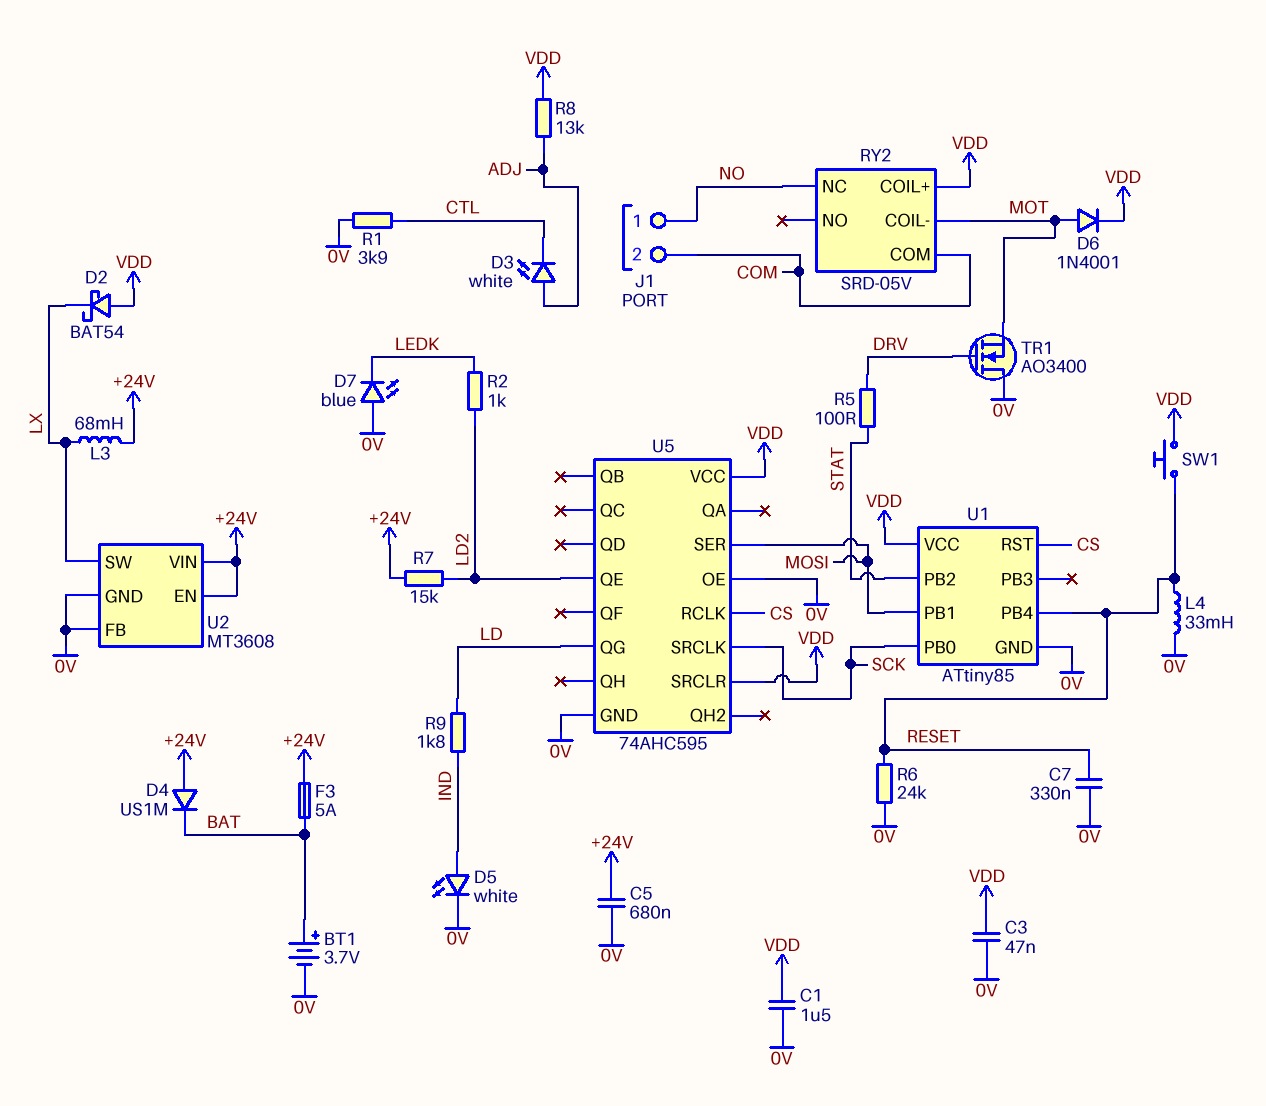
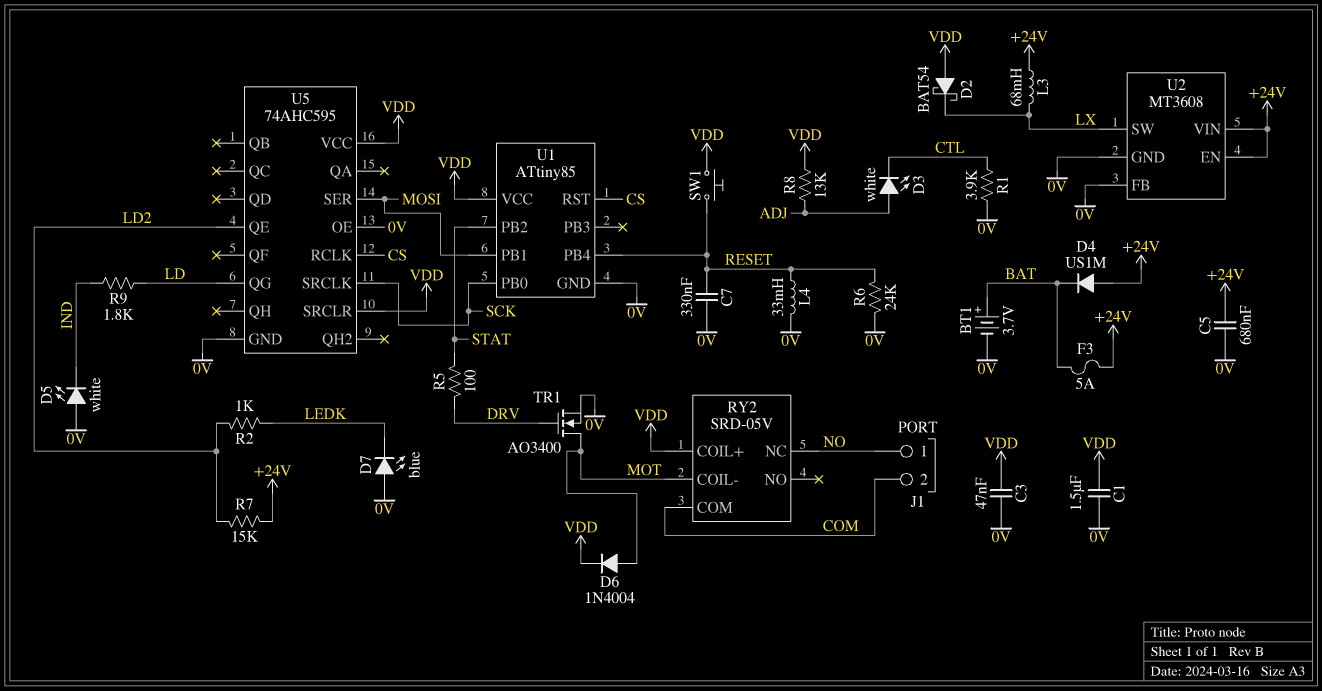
D5: LED white (A IND, K 0V) -> LED white (A 0V, K IND)
D6: diode 1N4001 (A MOT, K VDD) -> diode 1N4004 (A MOT, K VDD)
TR1: NMOS AO3400 (G DRV, D 0V, S MOT) -> NMOS AO3400 (G DRV, D MOT, S 0V)

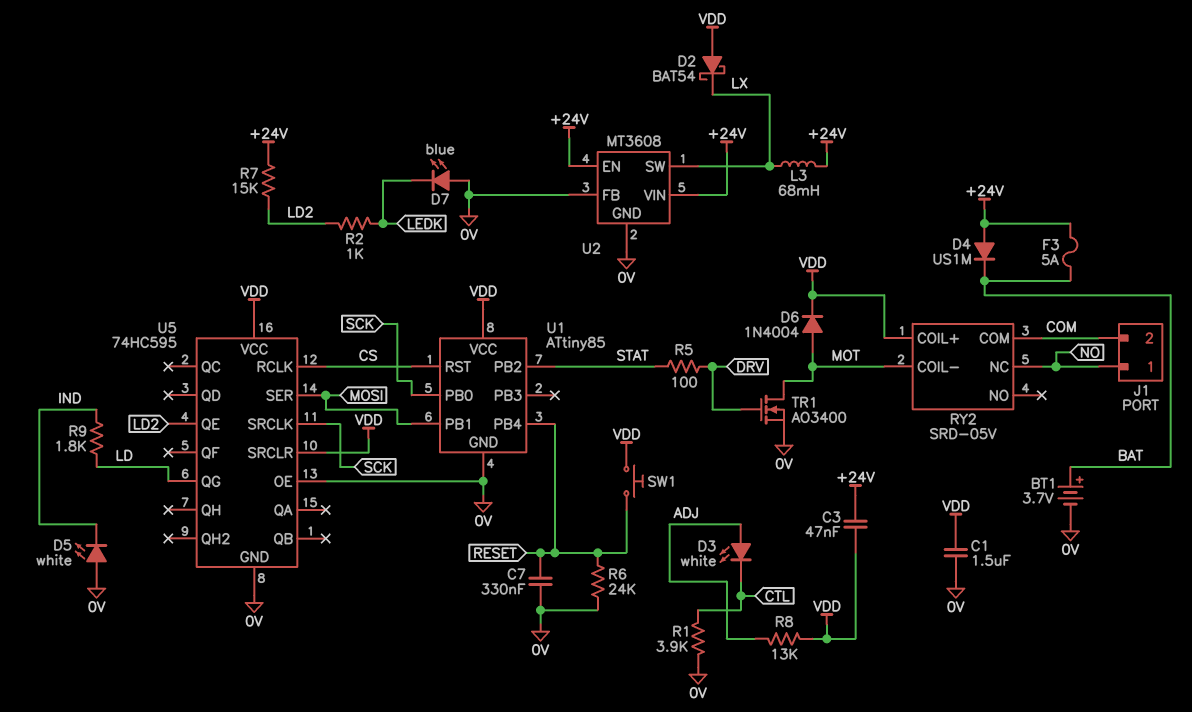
C3: 47nF (0V, VDD) -> 47nF (+24V, VDD)
C5: 680nF (+24V, 0V) -> none
L4: 33mH (0V, RESET) -> none
U5: 74AHC595 -> 74HC595

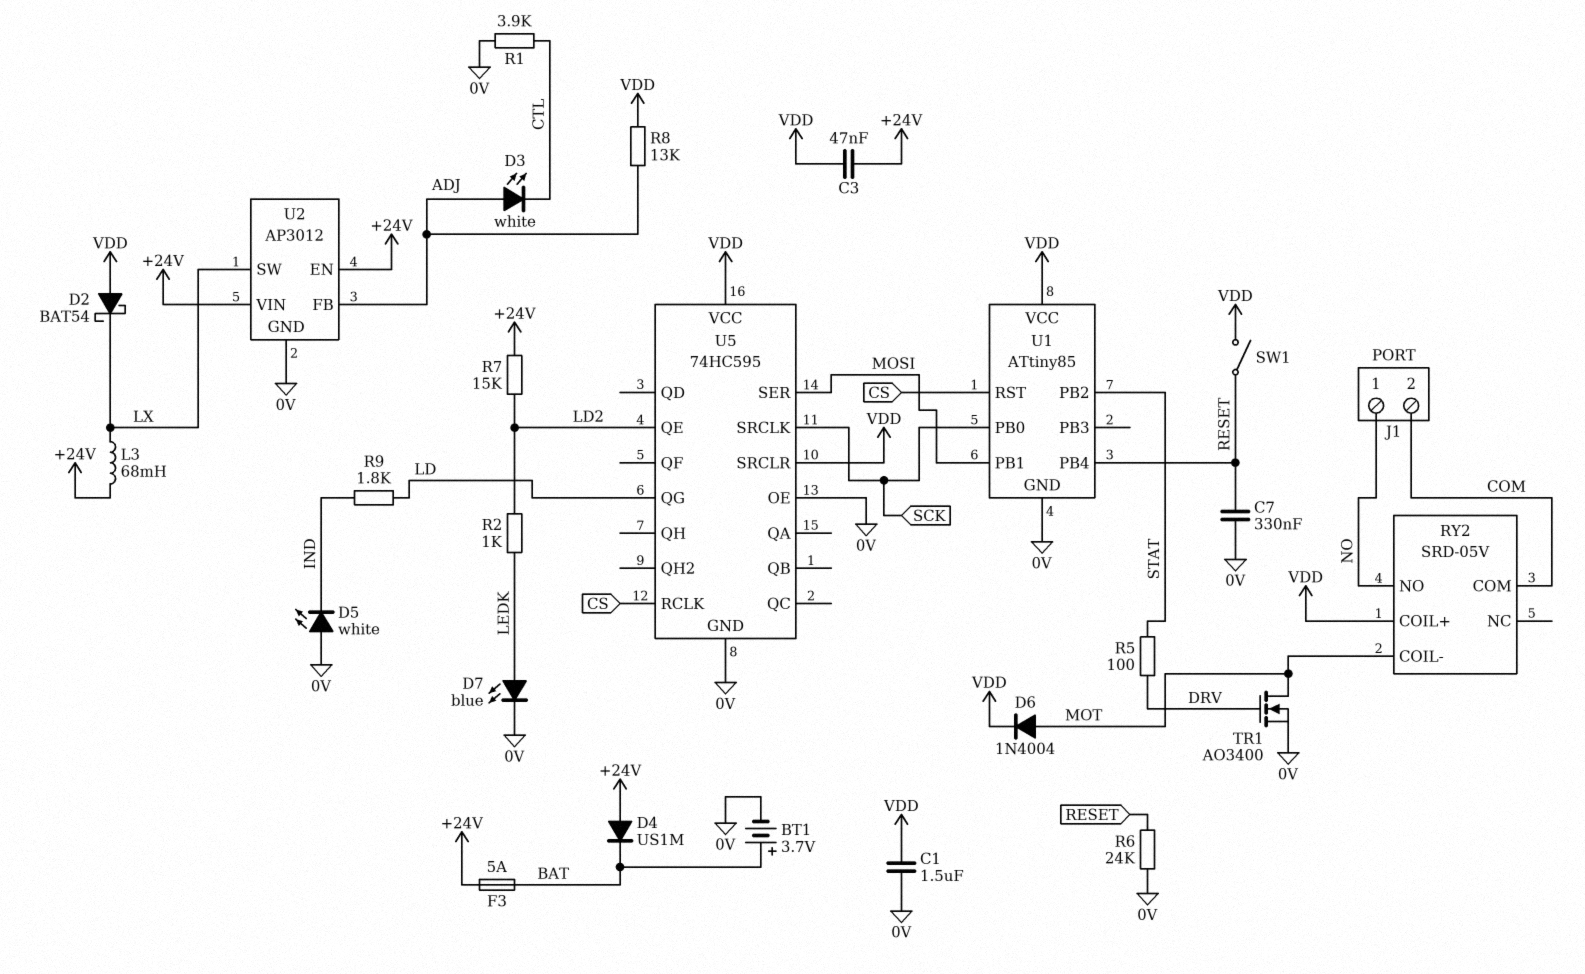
D7: LED blue (A 0V, K LEDK) -> LED blue (A LEDK, K 0V)
RY2 pin NC: NO -> none
RY2 pin NO: none -> NO
SW1: button (RESET, VDD) -> switch (RESET, VDD)
U2: MT3608 -> AP3012
U2 pin FB: 0V -> ADJ

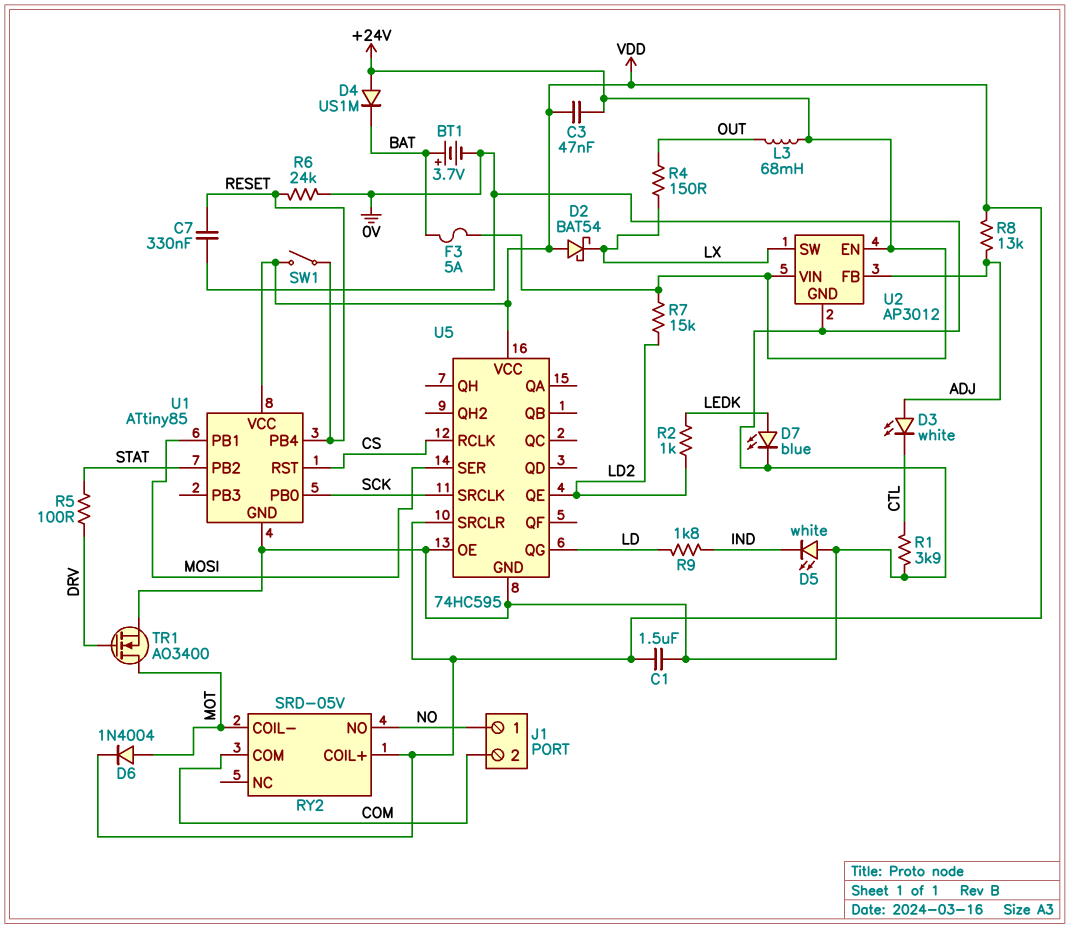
L3: 68mH (+24V, LX) -> 68mH (+24V, OUT)
R4: none -> 150 (LX, OUT)

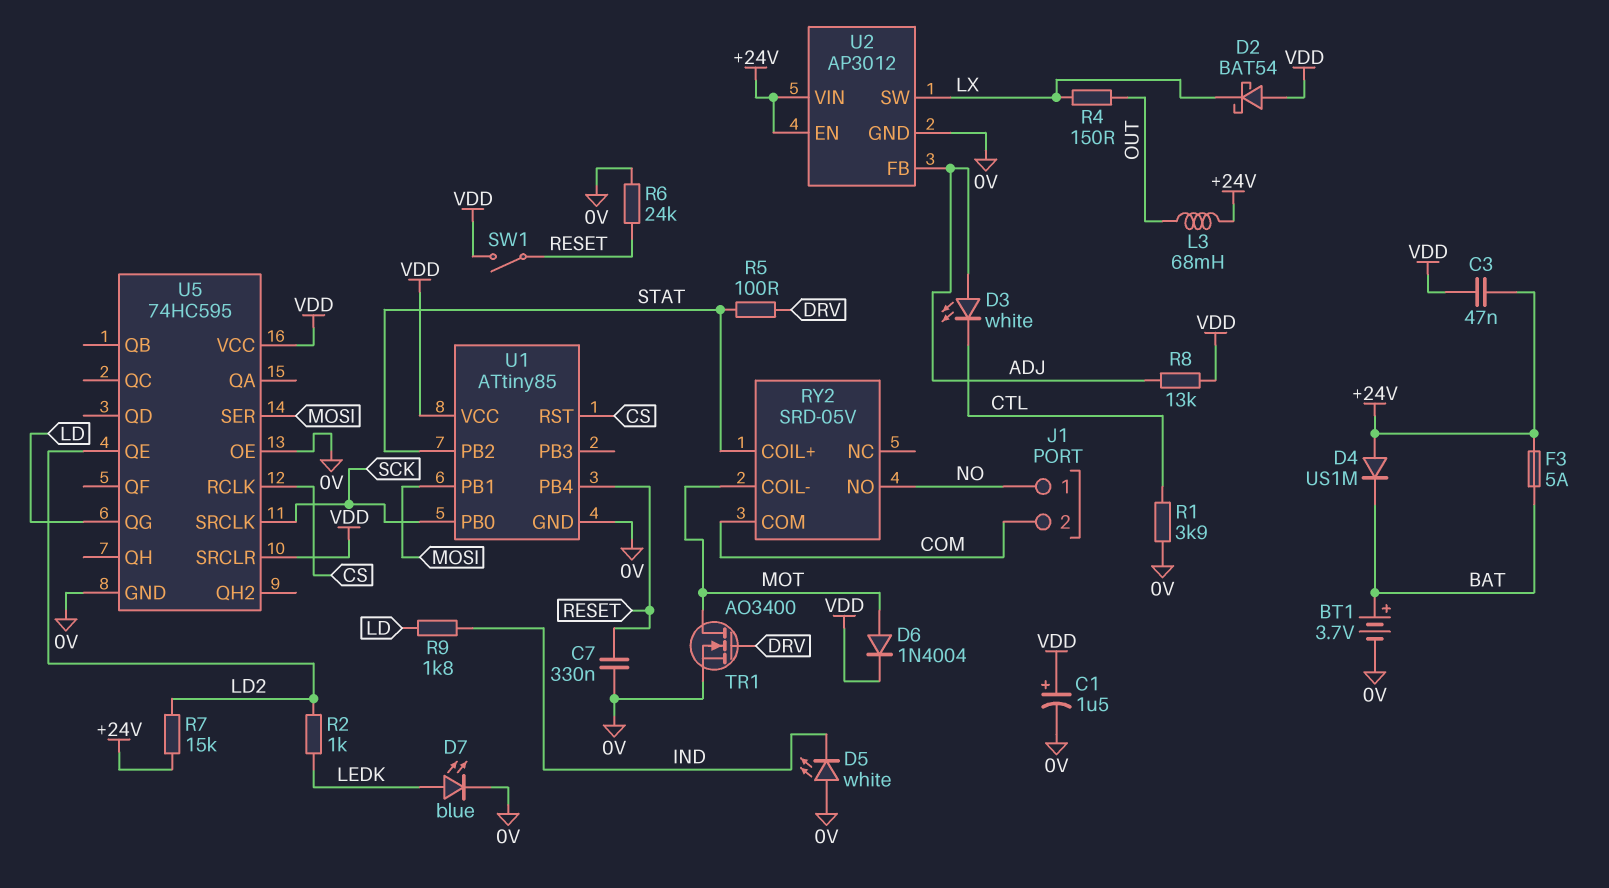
C1: 1.5uF (0V, VDD) -> 1.5uF (plus VDD, minus 0V)
RY2 pin COIL+: VDD -> STAT

